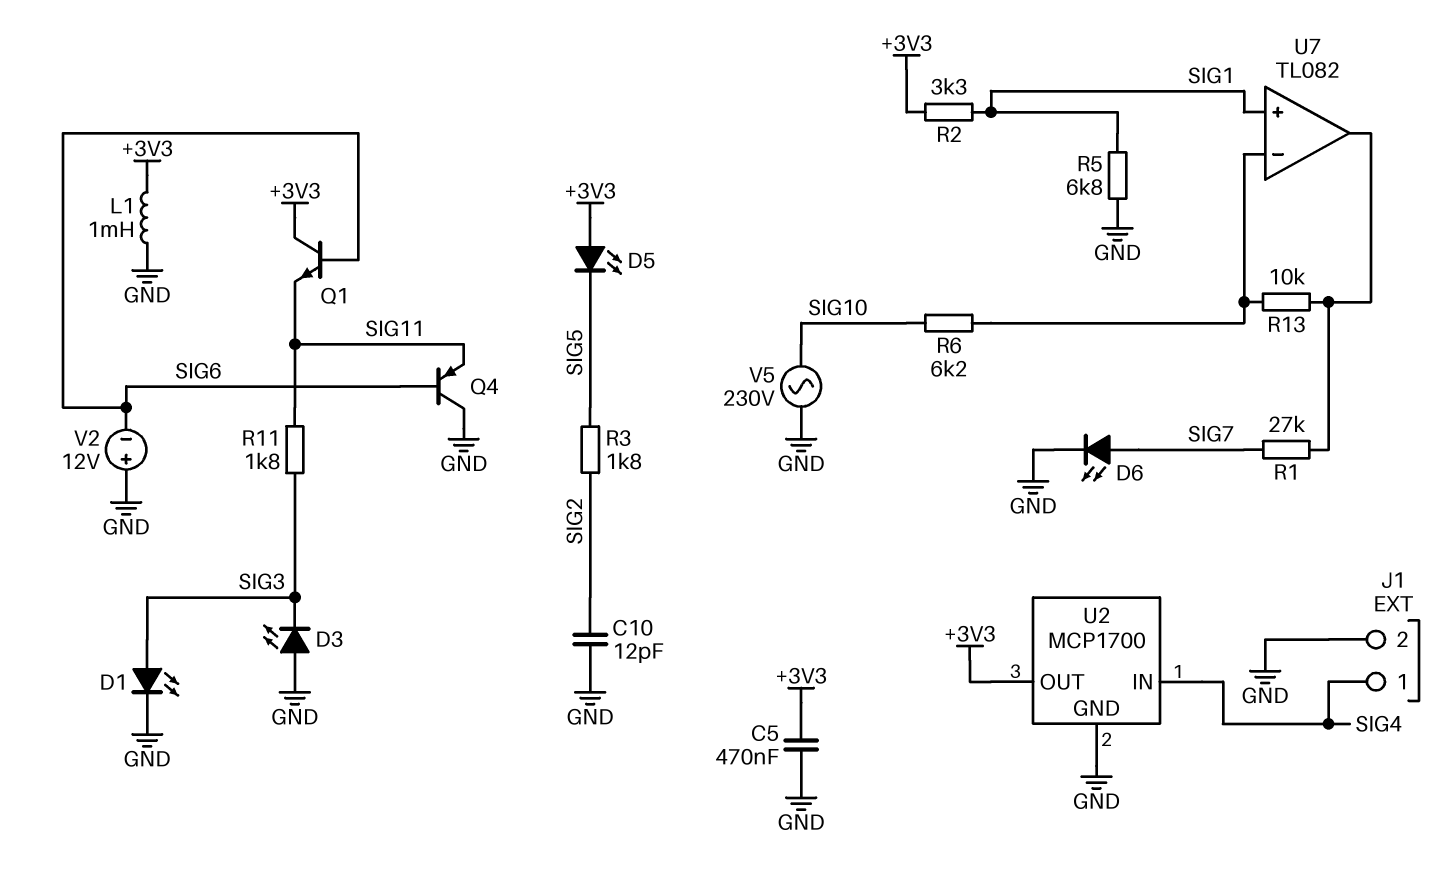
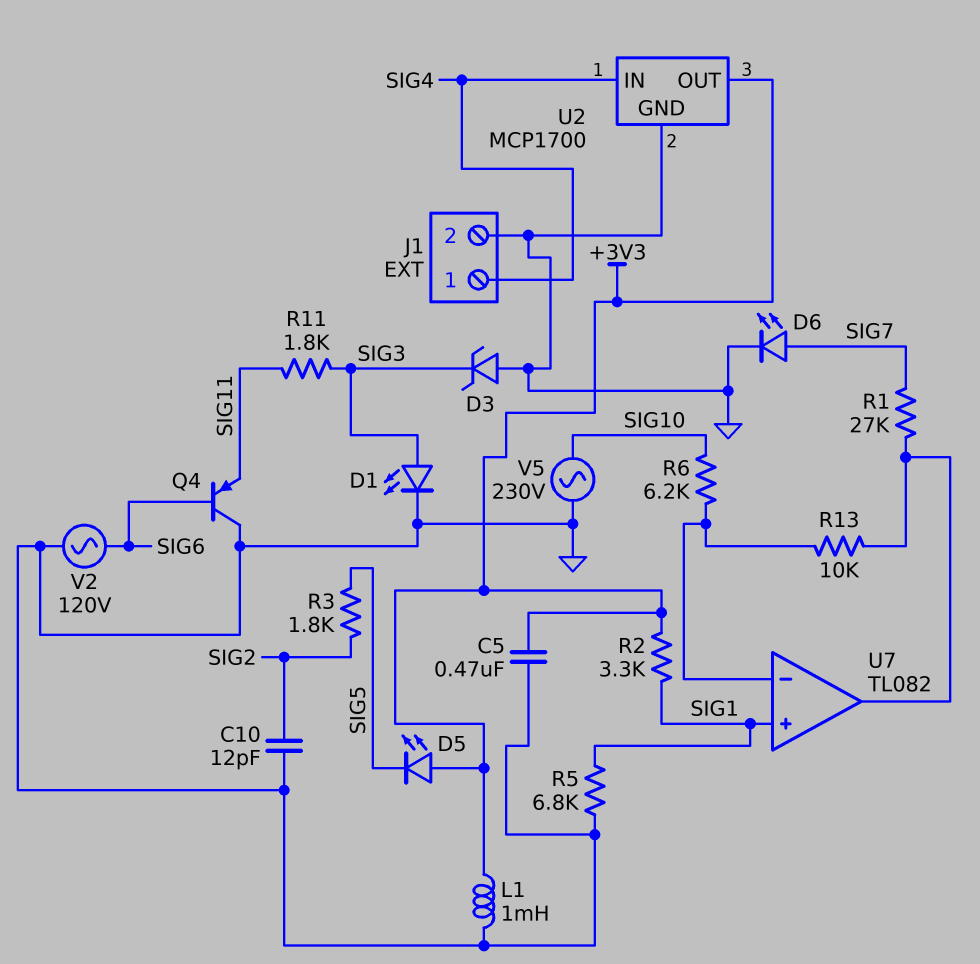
D3: LED (A GND, K SIG3) -> zener (A GND, K SIG3)
Q1: NPN (B SIG6, C +3V3, E SIG11) -> none
V2: 12V (plus GND, minus SIG6) -> AC 120V (GND, SIG6)

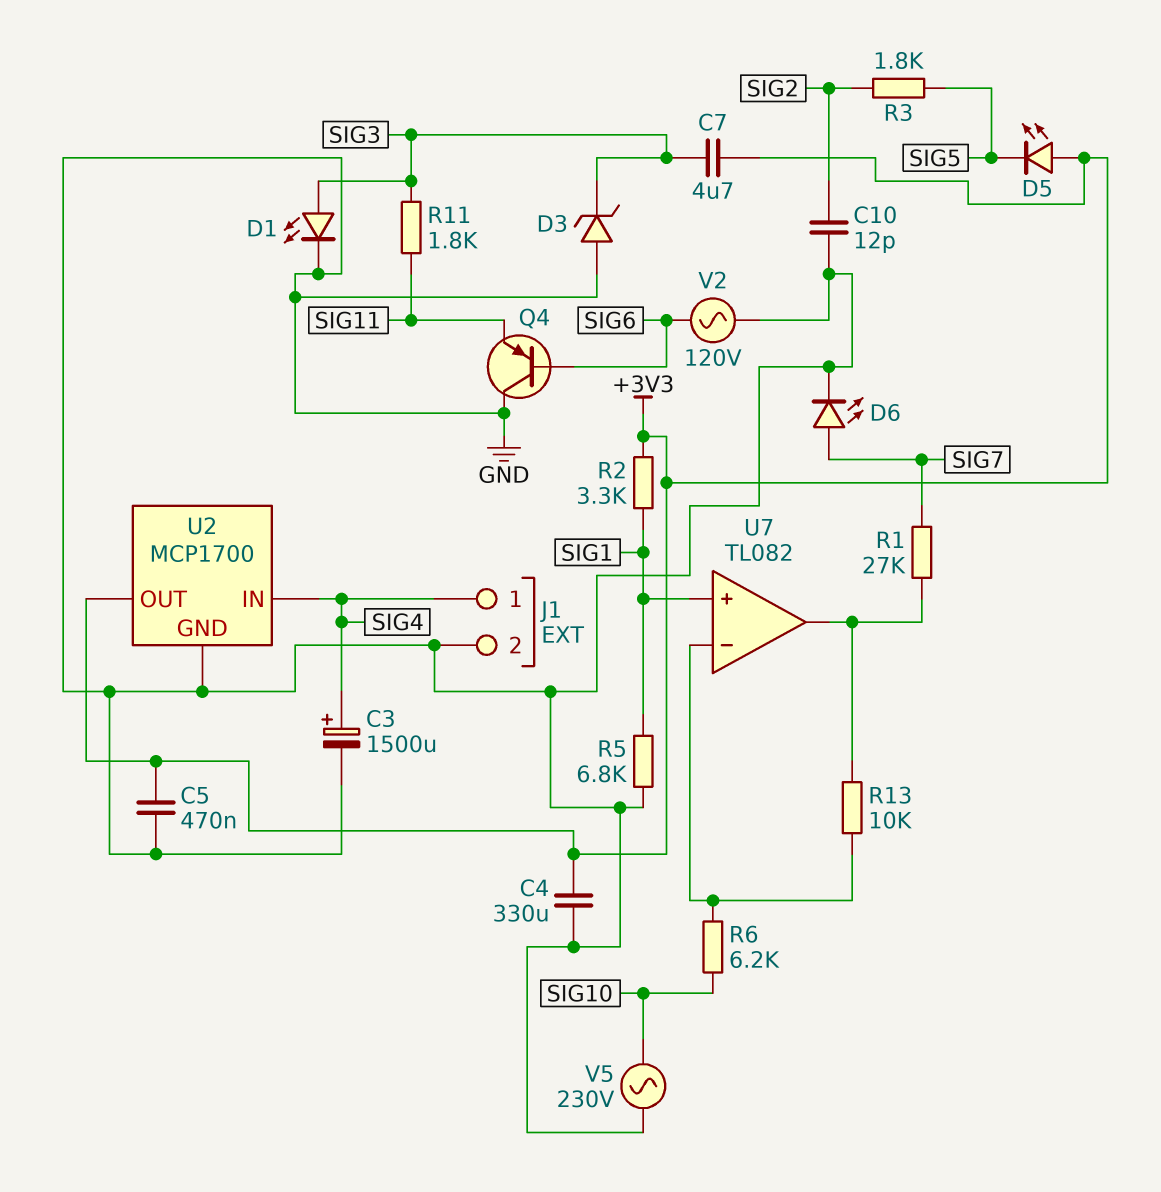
C3: none -> 1500uF (plus SIG4, minus GND)
C4: none -> 330uF (+3V3, GND)
C7: none -> 4.7uF (+3V3, SIG3)
L1: 1mH (+3V3, GND) -> none

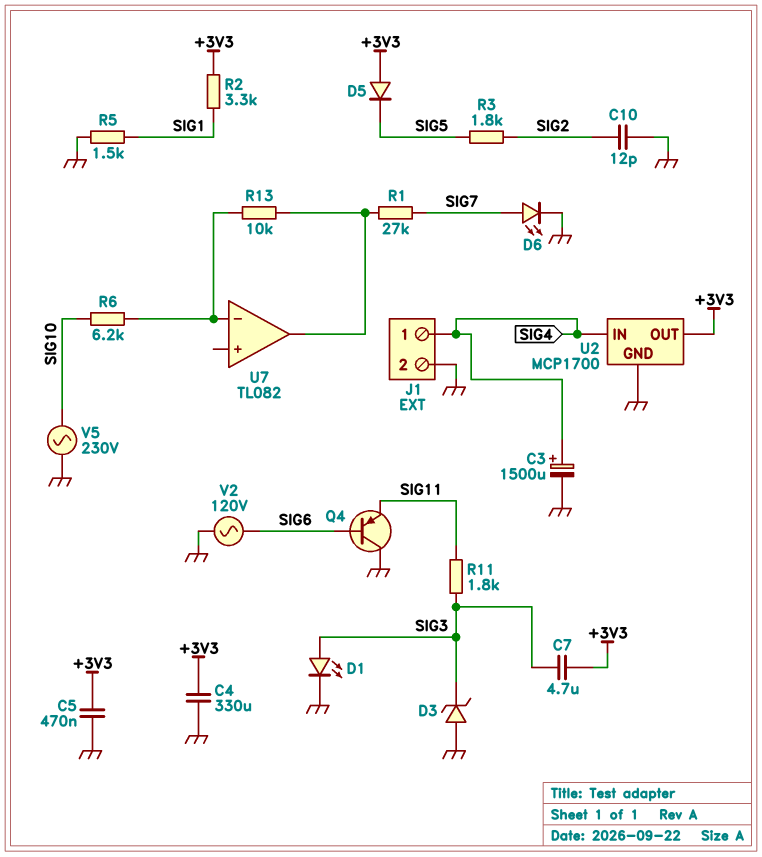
D5: LED (A +3V3, K SIG5) -> diode (A +3V3, K SIG5)
R5: 6.8k (GND, SIG1) -> 1.5k (GND, SIG1)
U7 pin in+: SIG1 -> none

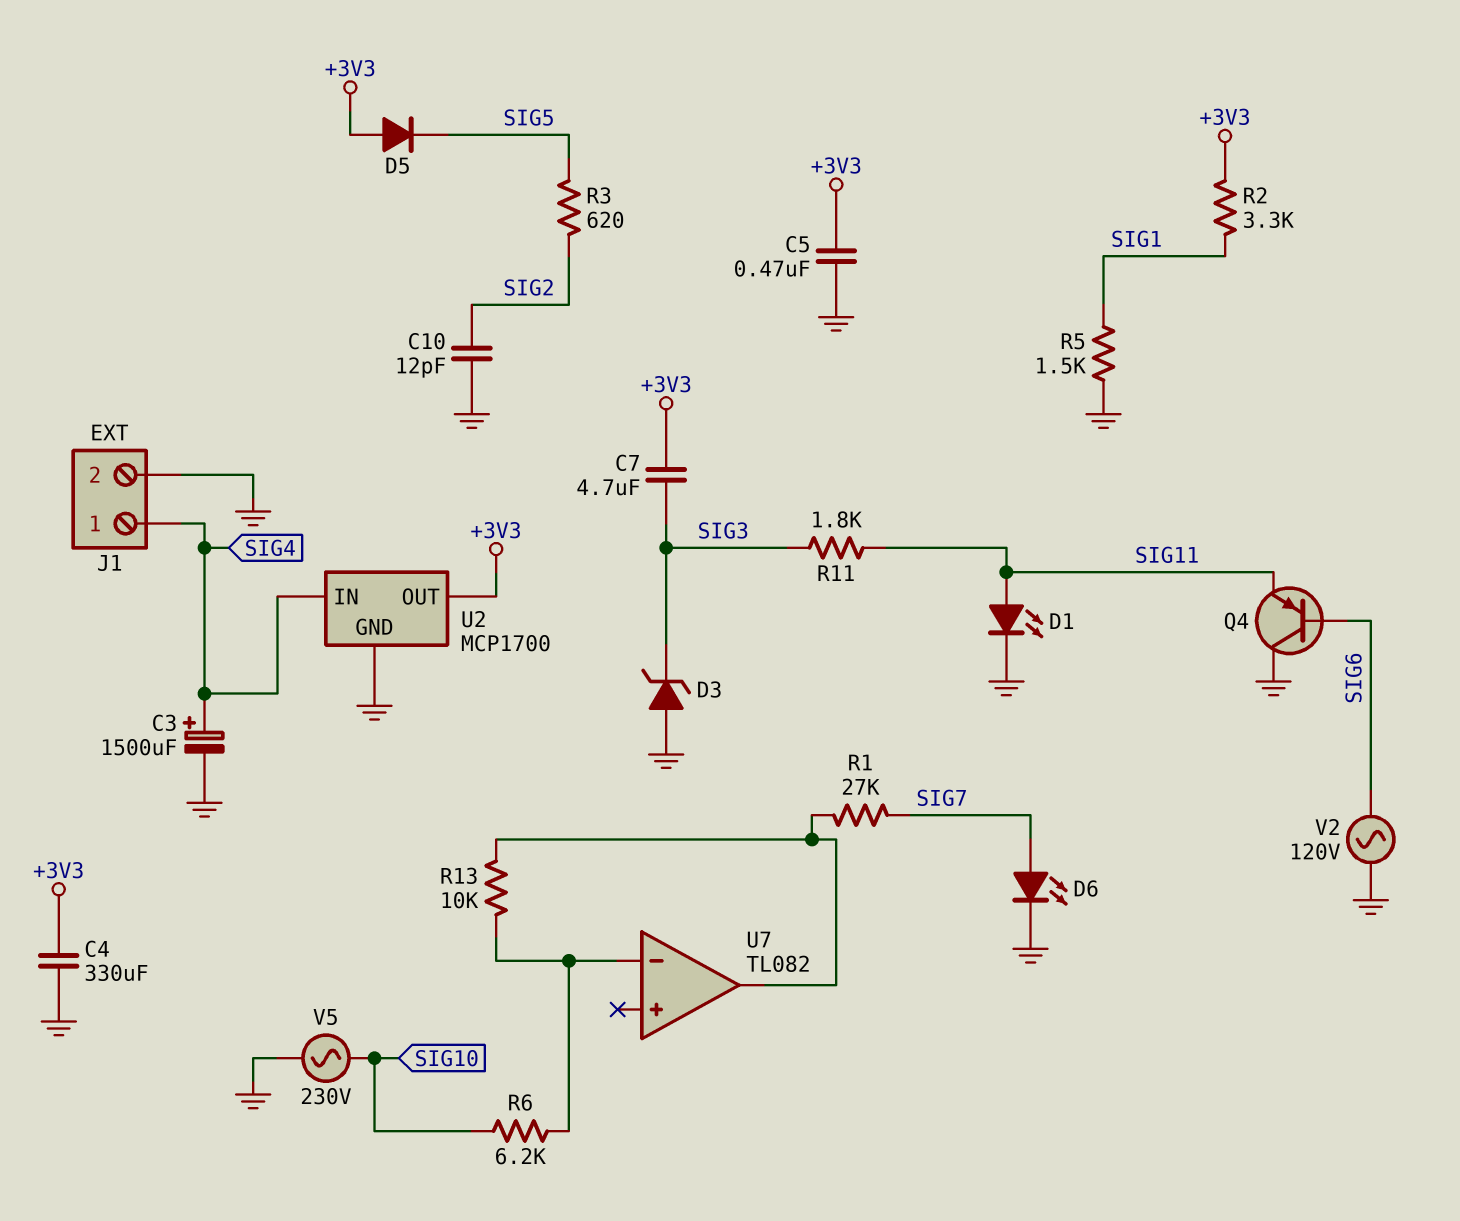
D1: LED (A SIG3, K GND) -> LED (A SIG11, K GND)
R3: 1.8k (SIG2, SIG5) -> 620 (SIG2, SIG5)

